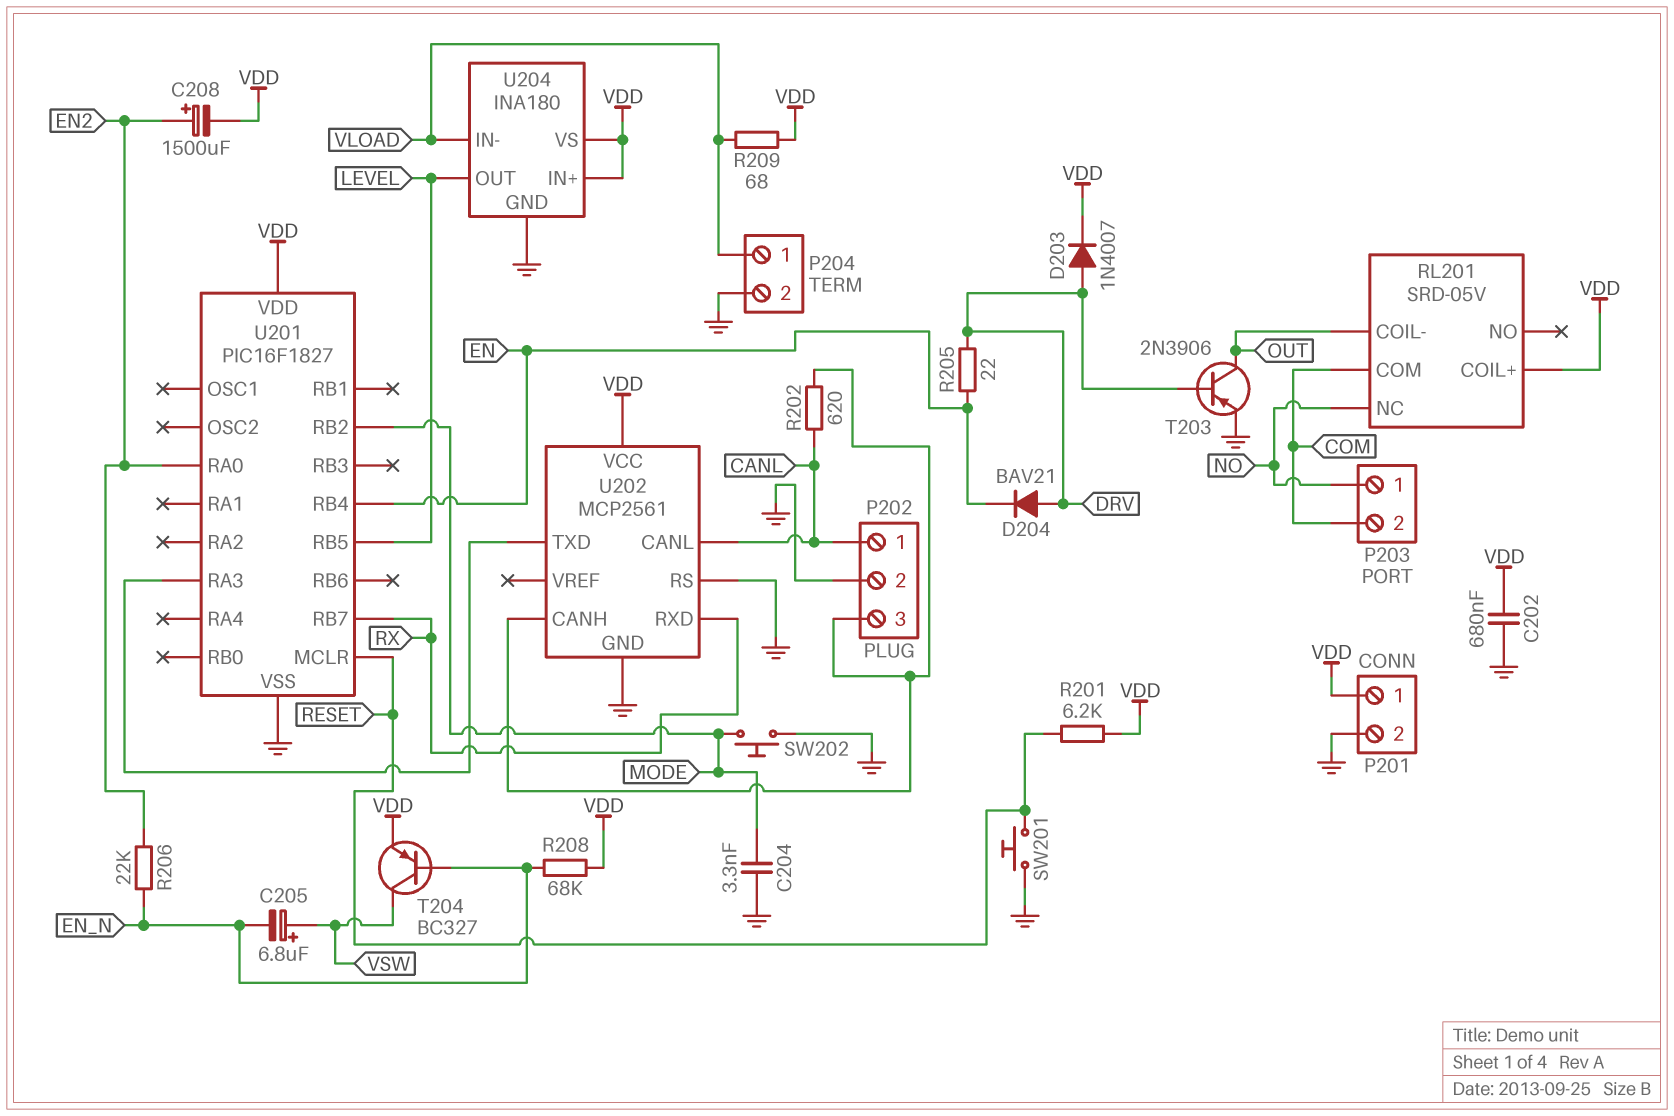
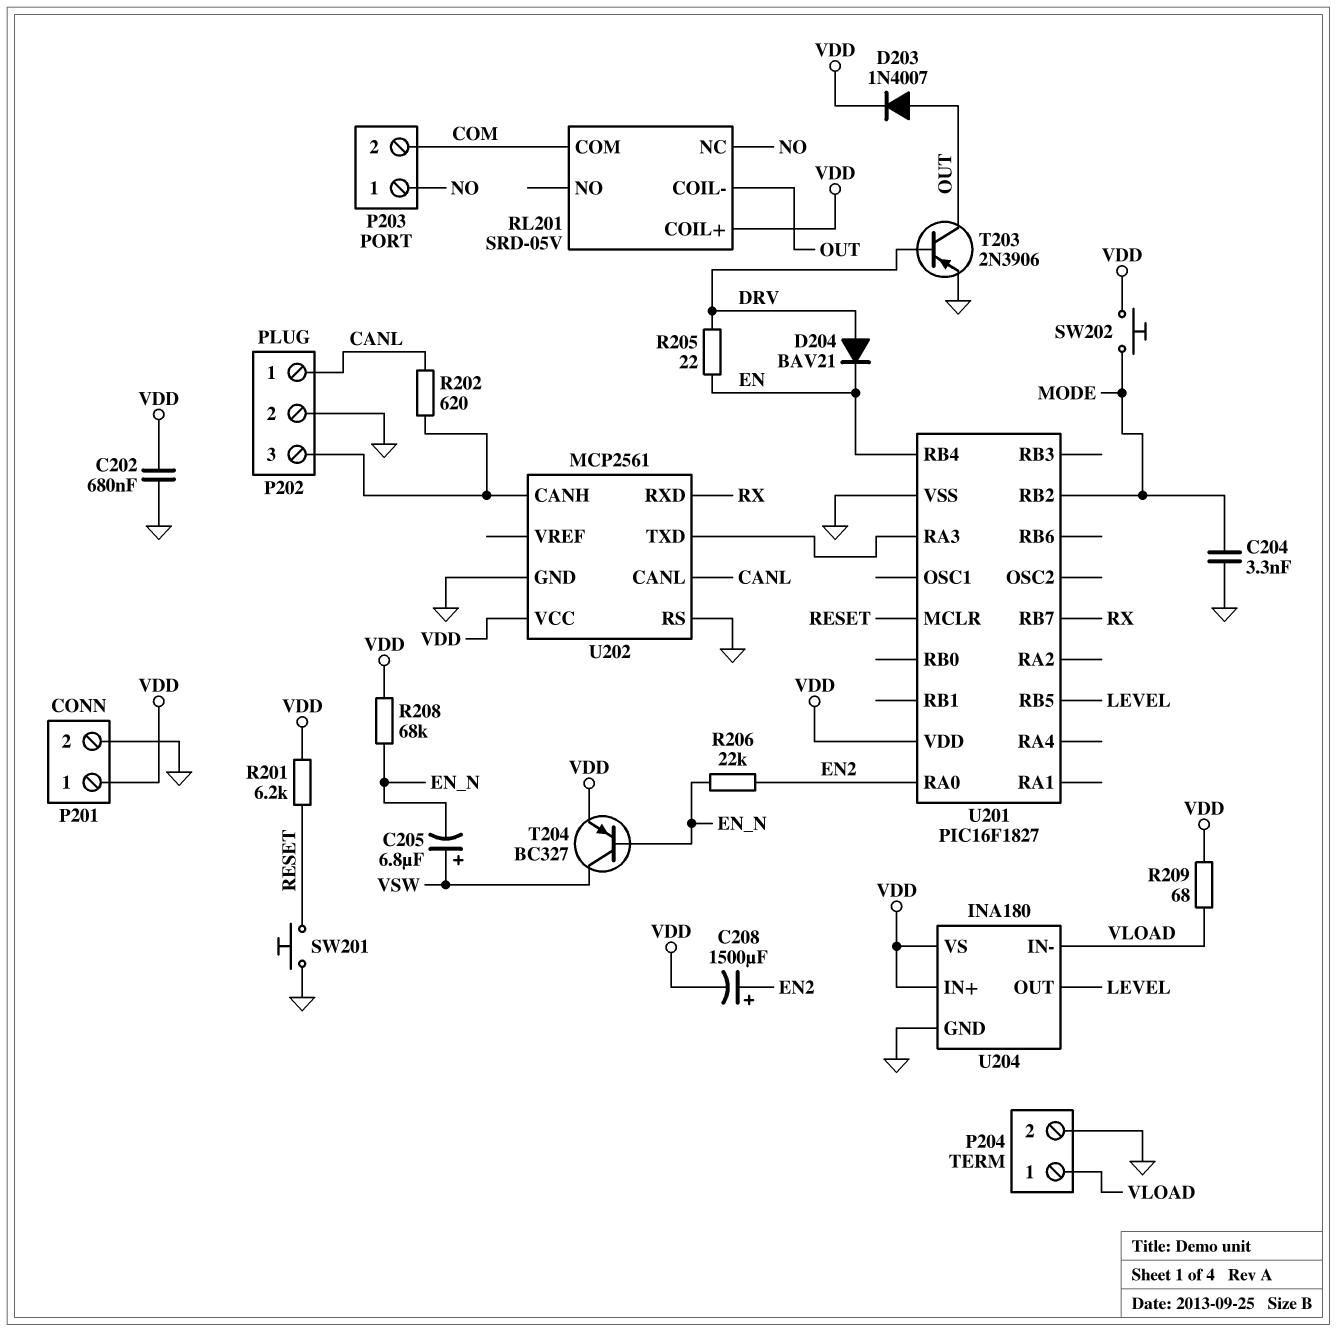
D203: diode 1N4007 (A DRV, K VDD) -> diode 1N4007 (A OUT, K VDD)
SW202: button (GND, MODE) -> button (MODE, VDD)

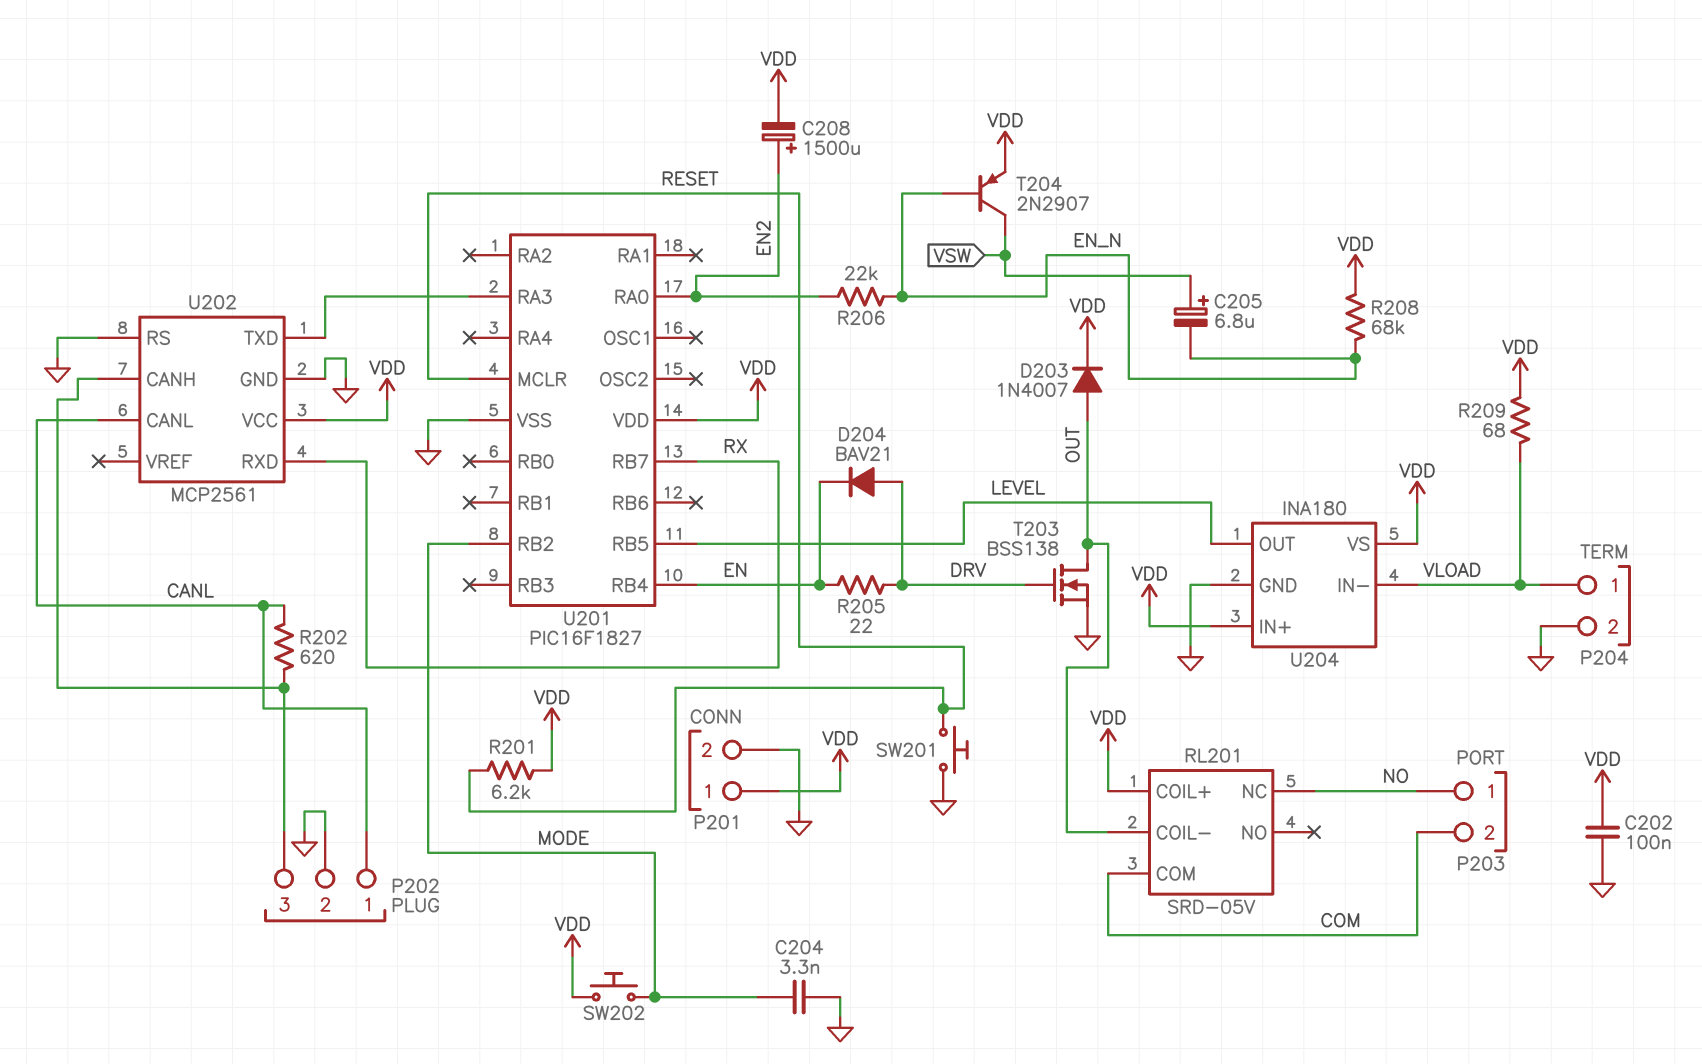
C202: 680nF (GND, VDD) -> 100nF (GND, VDD)
T203: PNP 2N3906 (B DRV, C OUT, E GND) -> NMOS BSS138 (G DRV, D OUT, S GND)
T204: PNP BC327 (B EN_N, C VSW, E VDD) -> PNP 2N2907 (B EN_N, C VSW, E VDD)

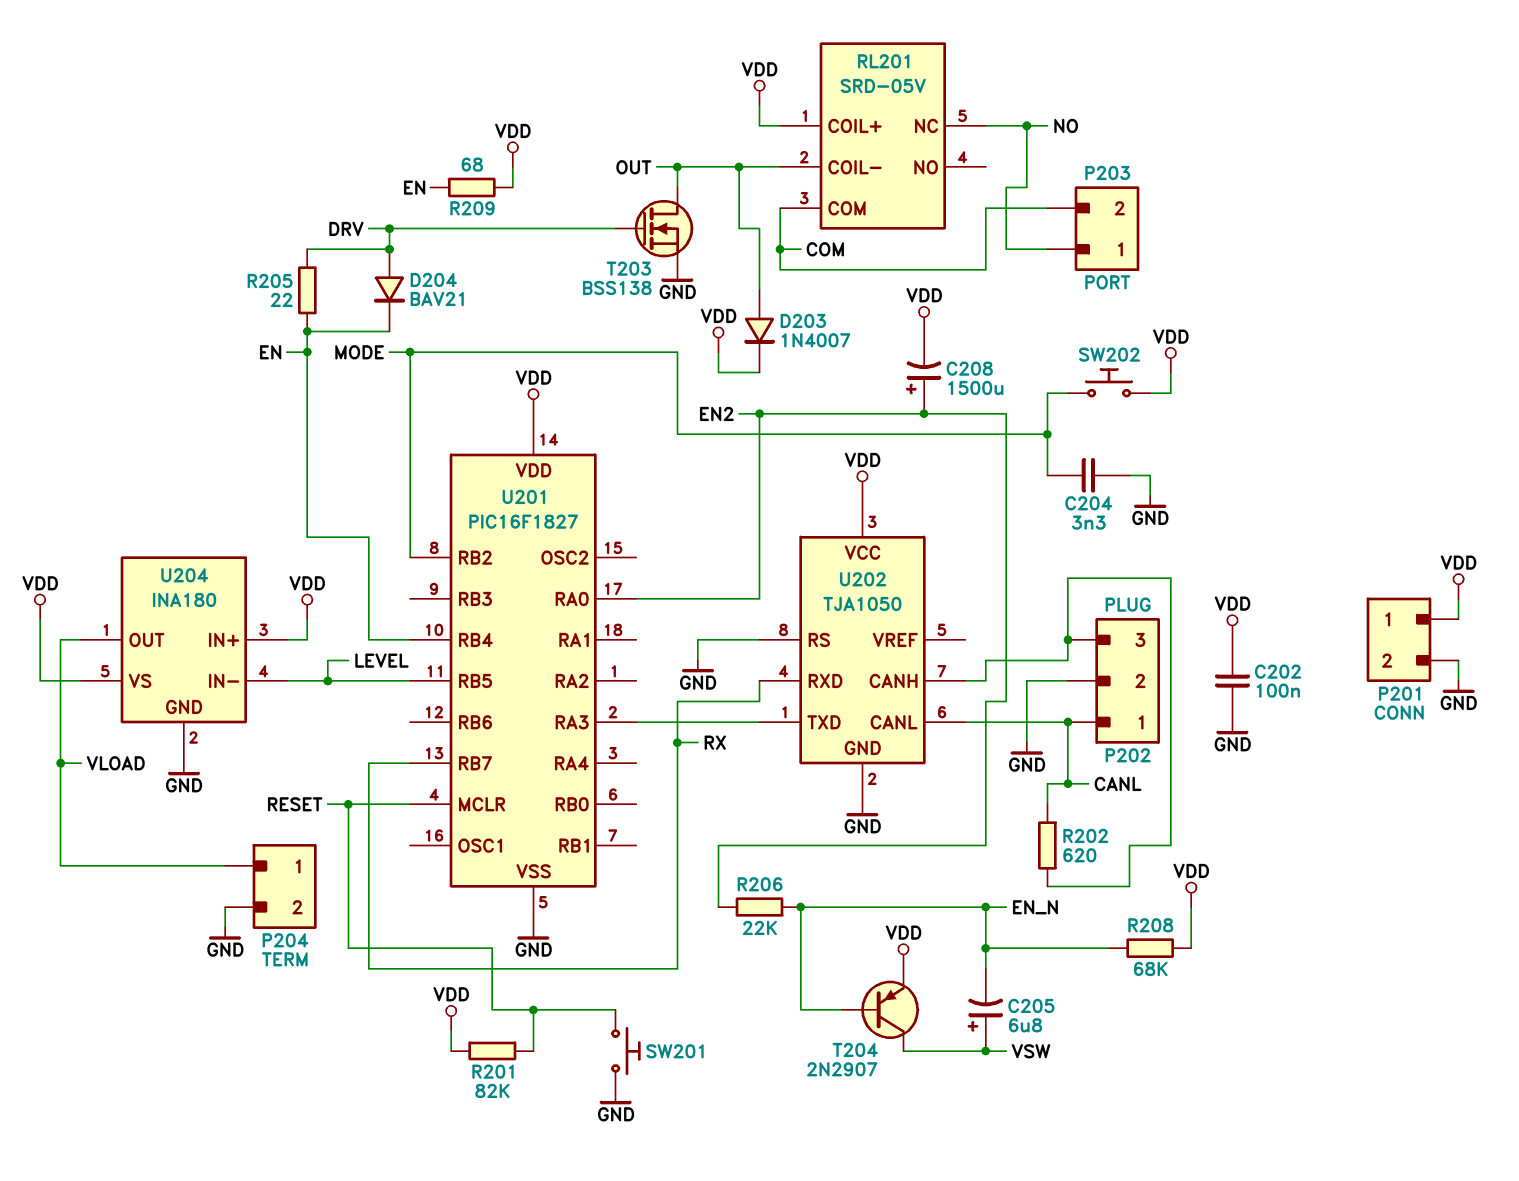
R201: 6.2k (RESET, VDD) -> 82k (RESET, VDD)
R209: 68 (VDD, VLOAD) -> 68 (EN, VDD)
U202: MCP2561 -> TJA1050
U204 pin IN-: VLOAD -> LEVEL
U204 pin OUT: LEVEL -> VLOAD

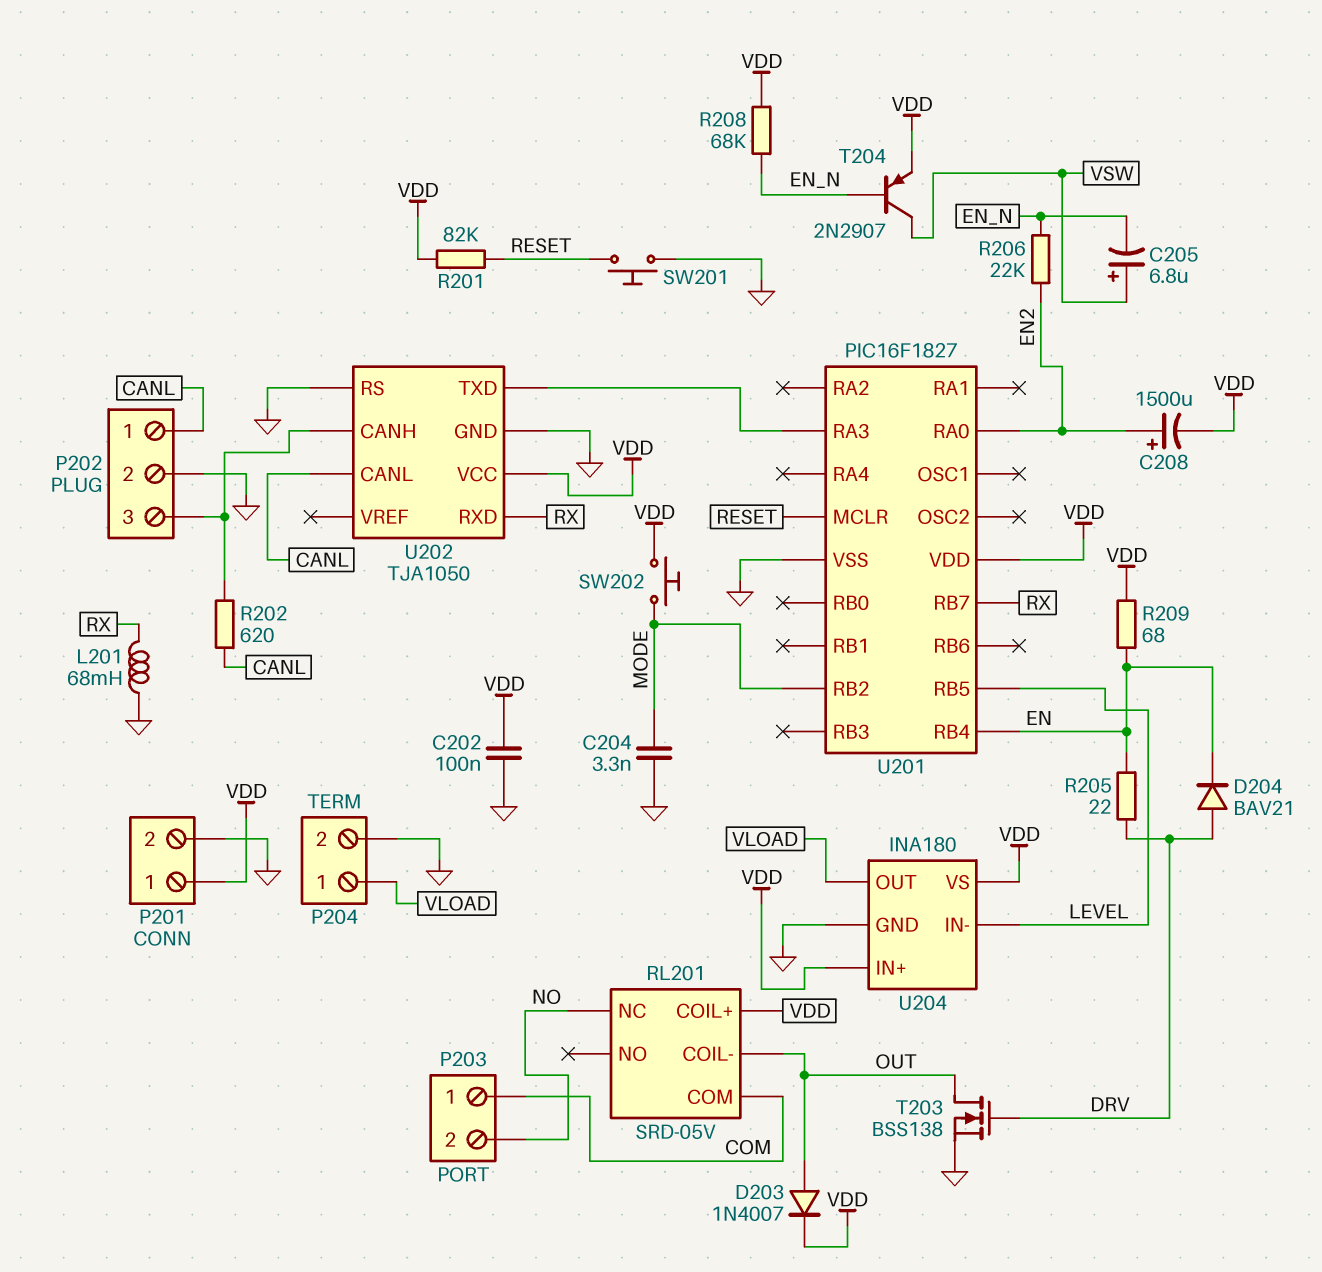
L201: none -> 68mH (GND, RX)
P203 pin 1: NO -> COM
P203 pin 2: COM -> NO

